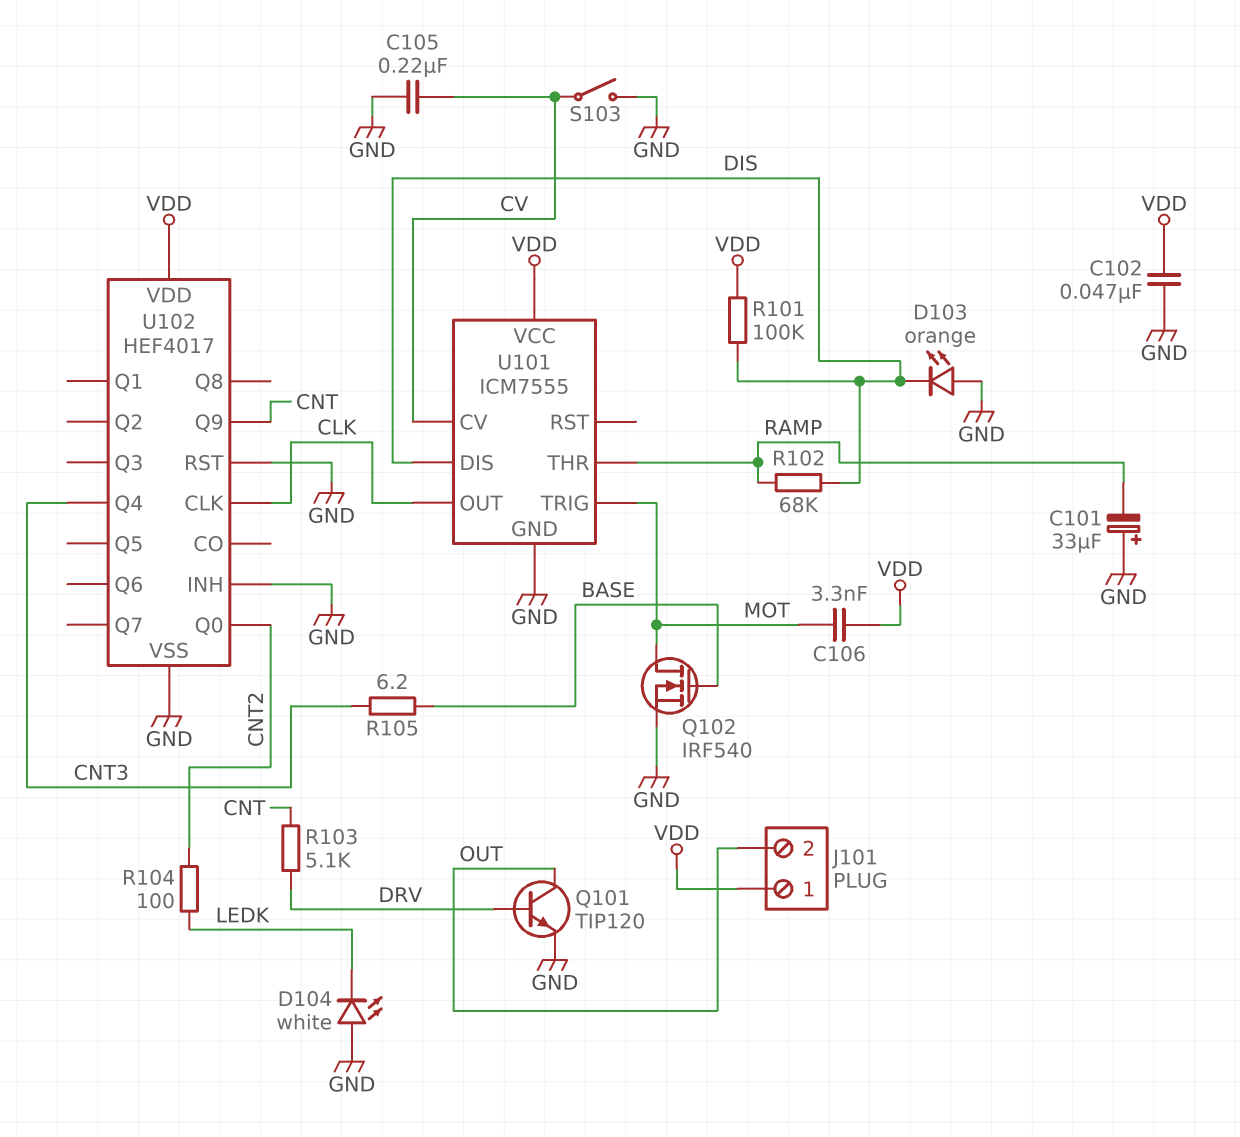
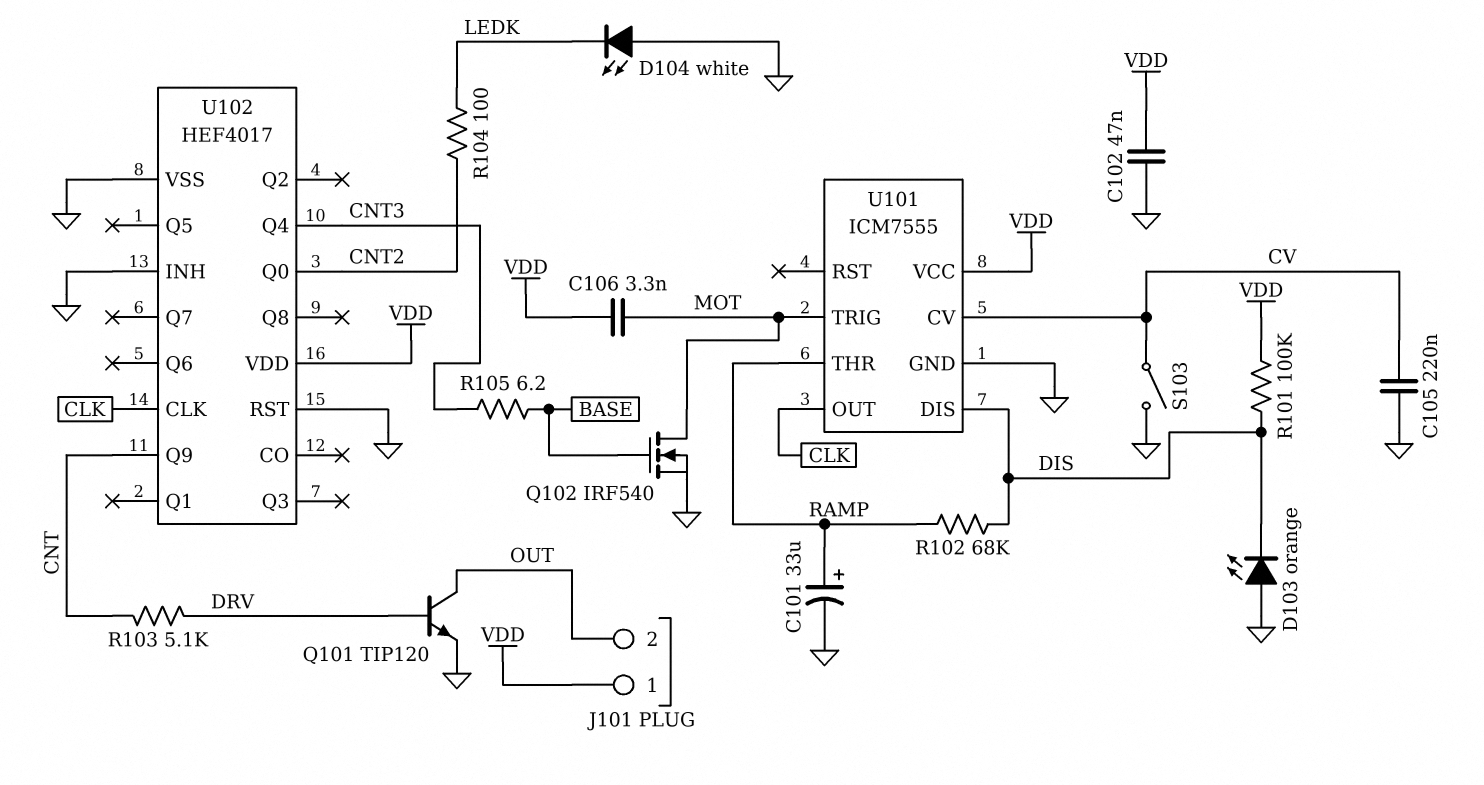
C101: 33uF (plus GND, minus RAMP) -> 33uF (plus RAMP, minus GND)

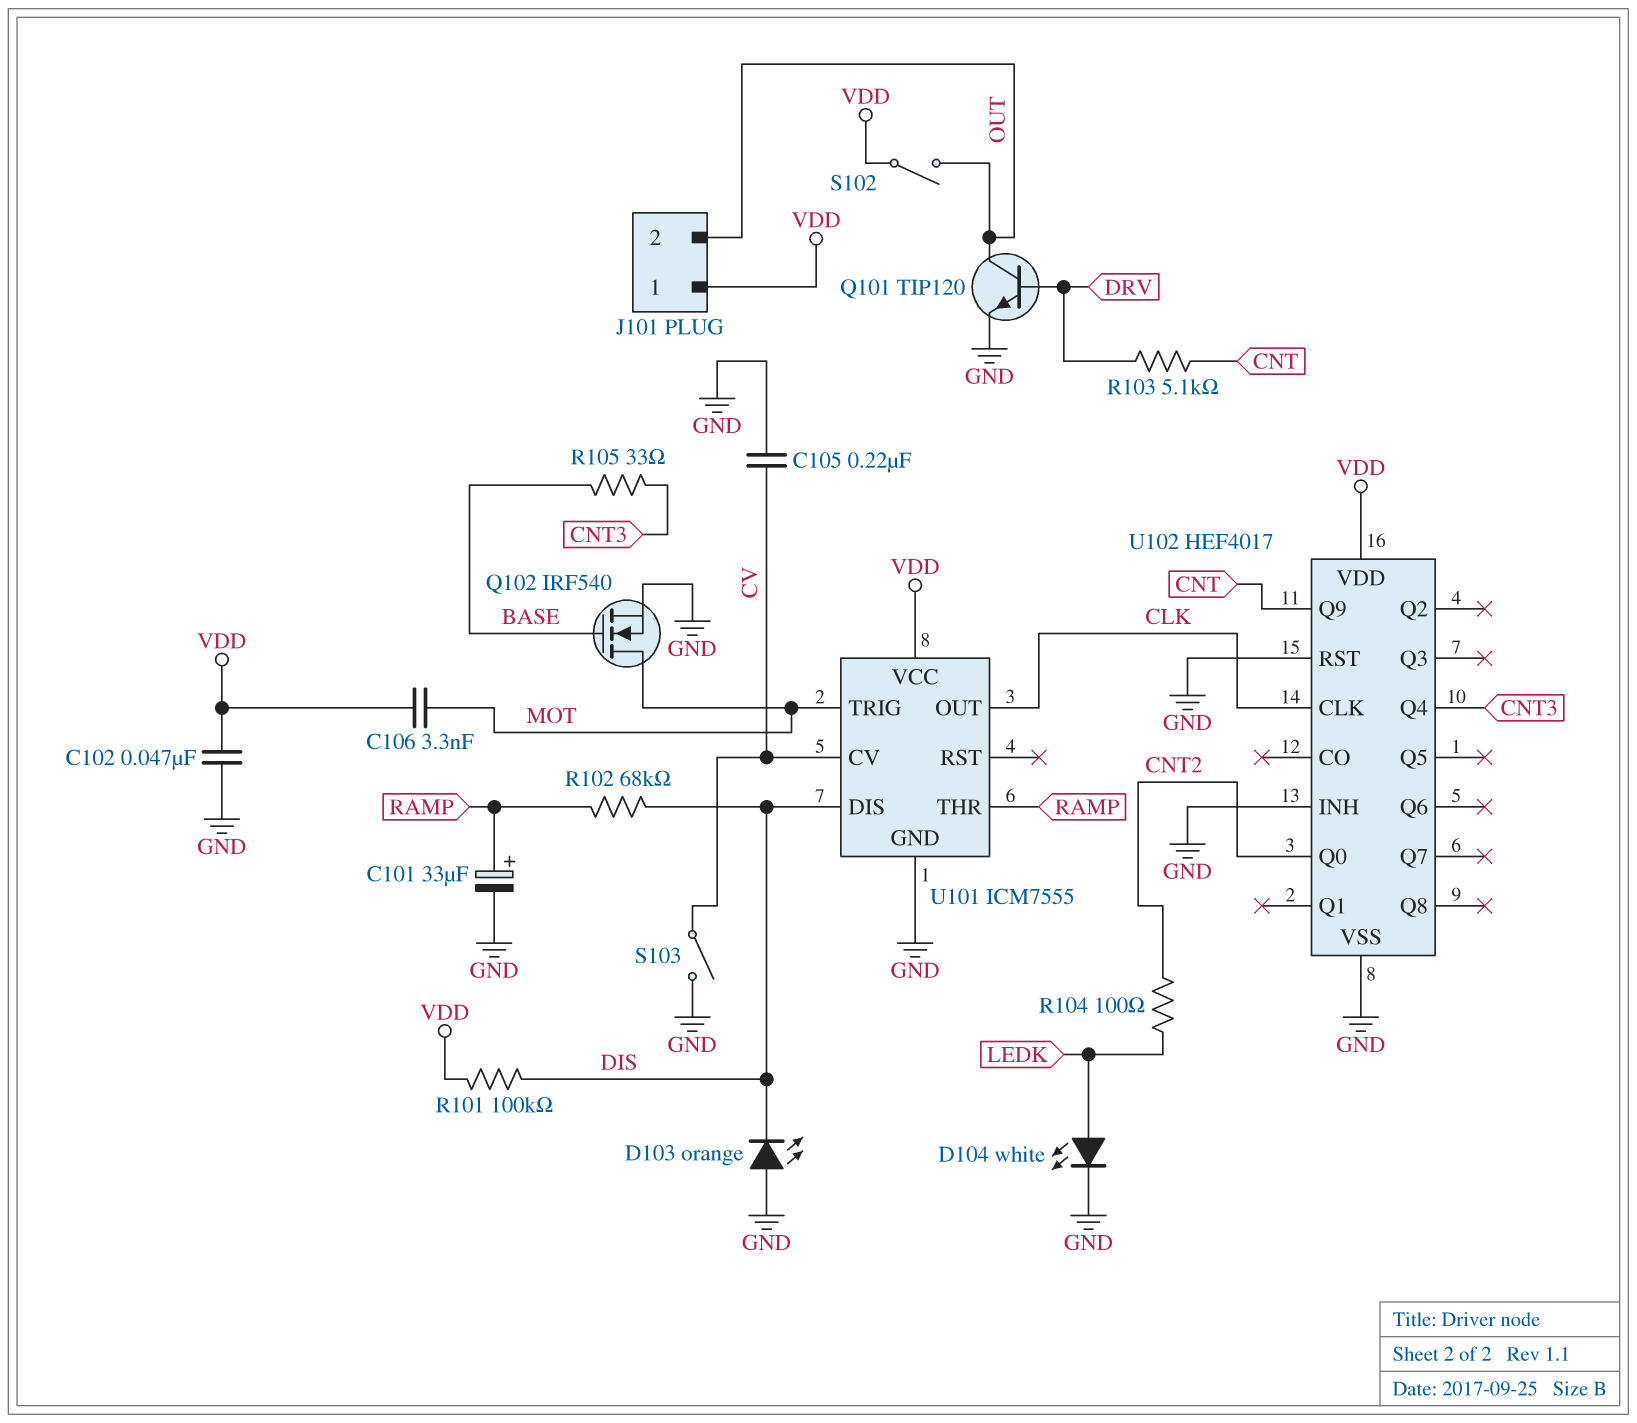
D104: LED white (A GND, K LEDK) -> LED white (A LEDK, K GND)
R105: 6.2 (BASE, CNT3) -> 33 (BASE, CNT3)
S102: none -> switch (OUT, VDD)

